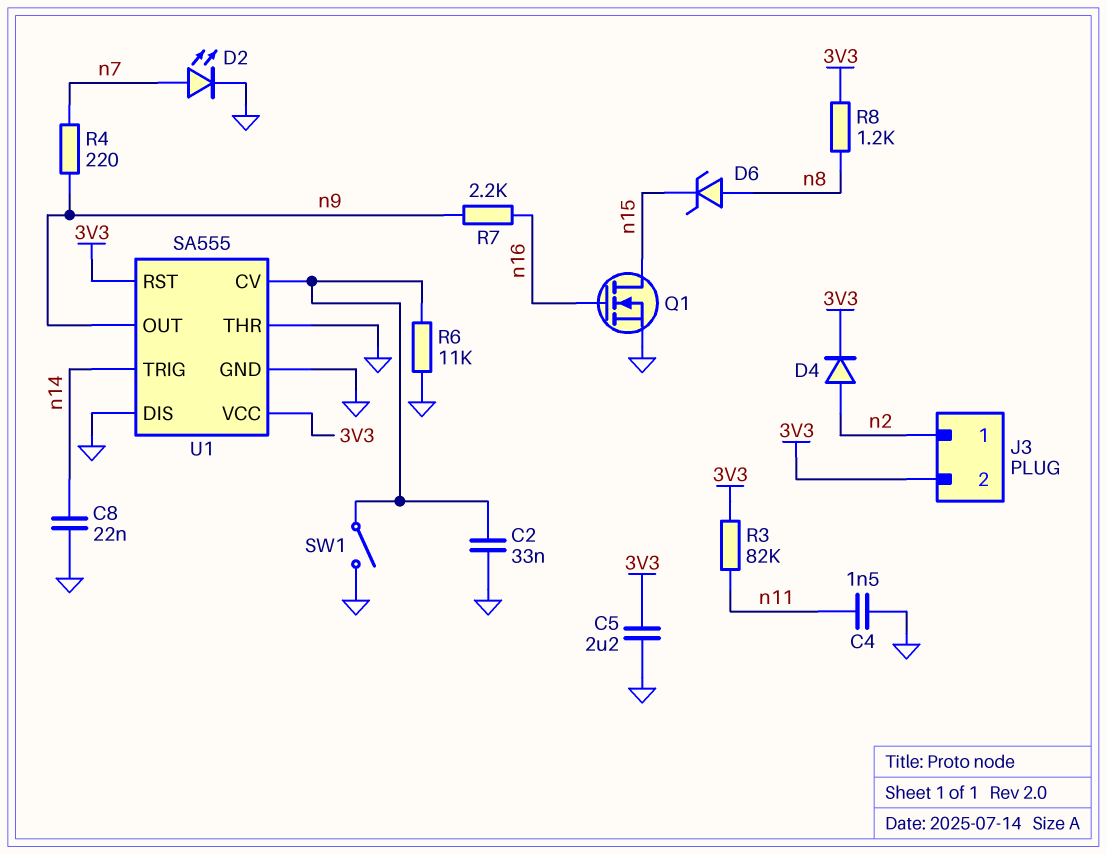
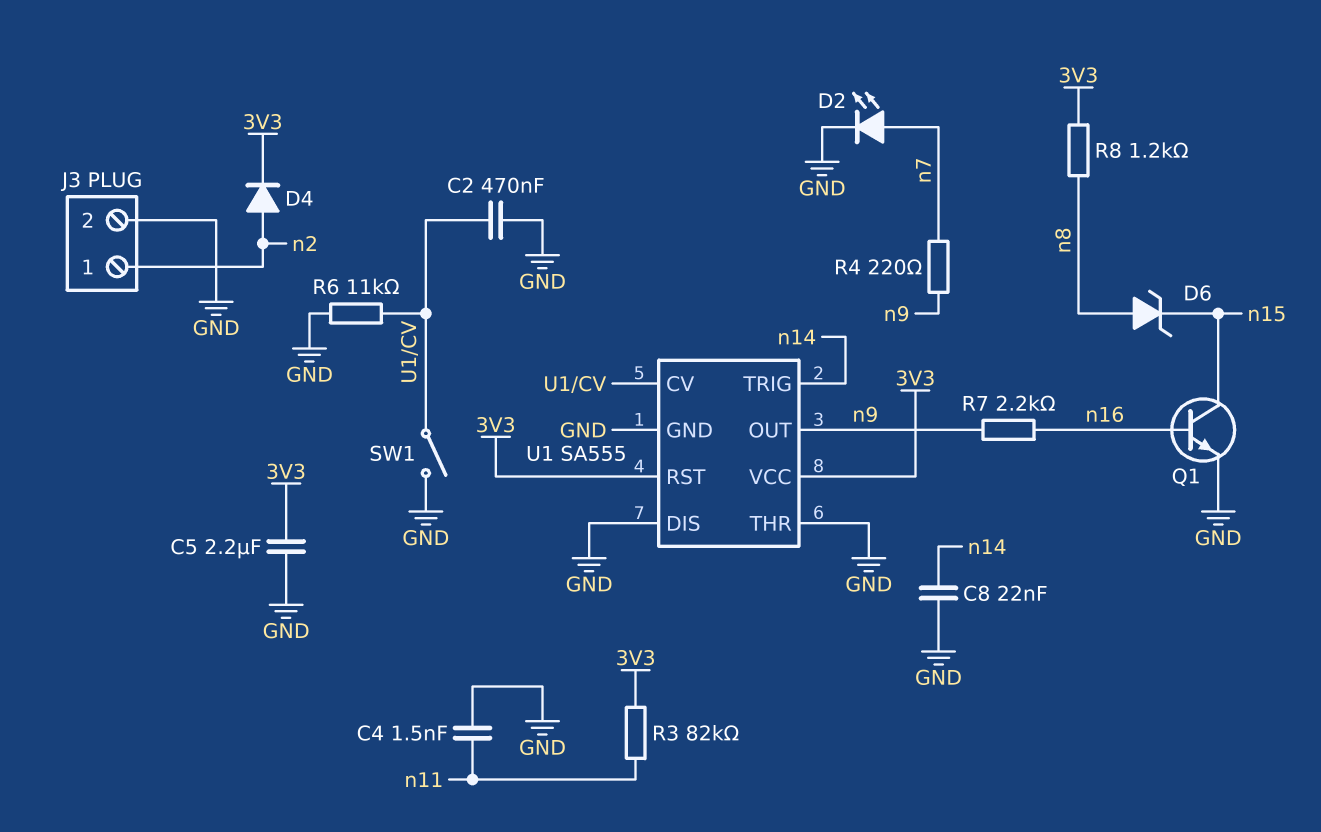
C2: 33nF (GND, U1/CV) -> 470nF (GND, U1/CV)
J3 pin 2: 3V3 -> GND
Q1: NMOS (G n16, D n15, S GND) -> NPN (B n16, C n15, E GND)

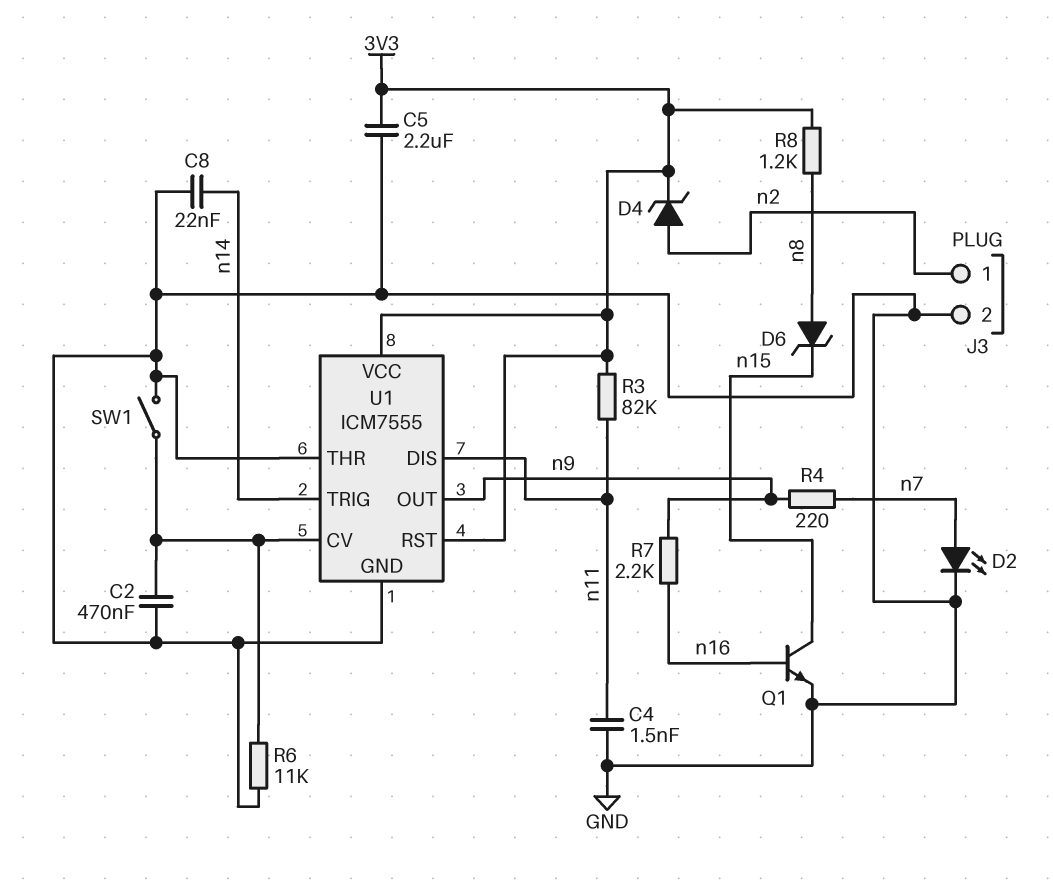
D4: diode (A n2, K 3V3) -> zener (A n2, K 3V3)
U1: SA555 -> ICM7555
U1 pin DIS: GND -> n11

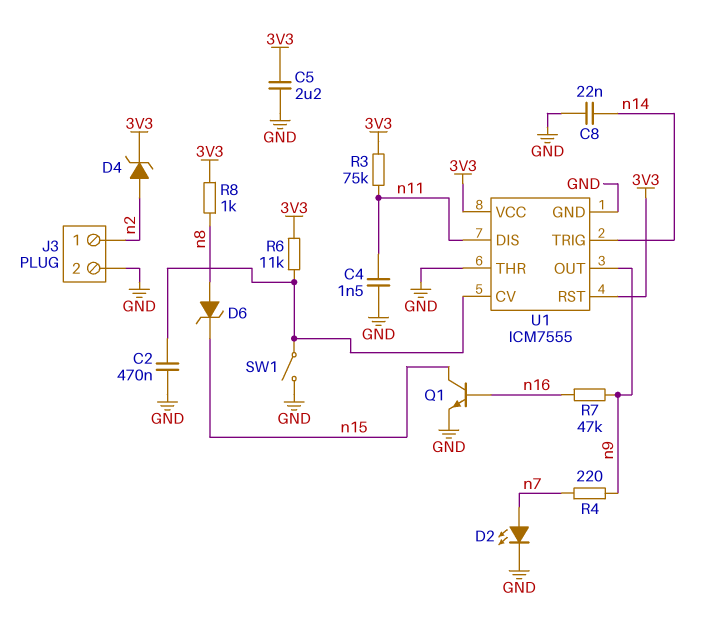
R3: 82k (3V3, n11) -> 75k (3V3, n11)
R6: 11k (GND, U1/CV) -> 11k (3V3, U1/CV)
R7: 2.2k (n9, n16) -> 47k (n9, n16)
R8: 1.2k (3V3, n8) -> 1k (3V3, n8)

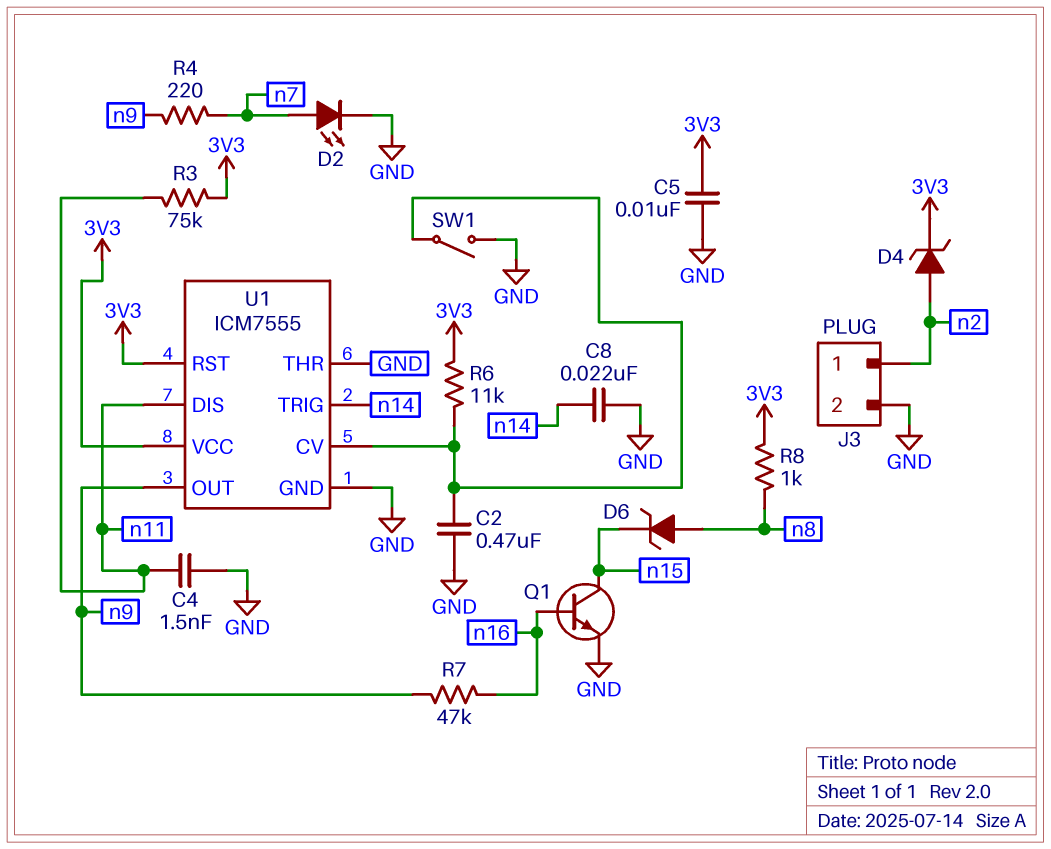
C5: 2.2uF (3V3, GND) -> 10nF (3V3, GND)

